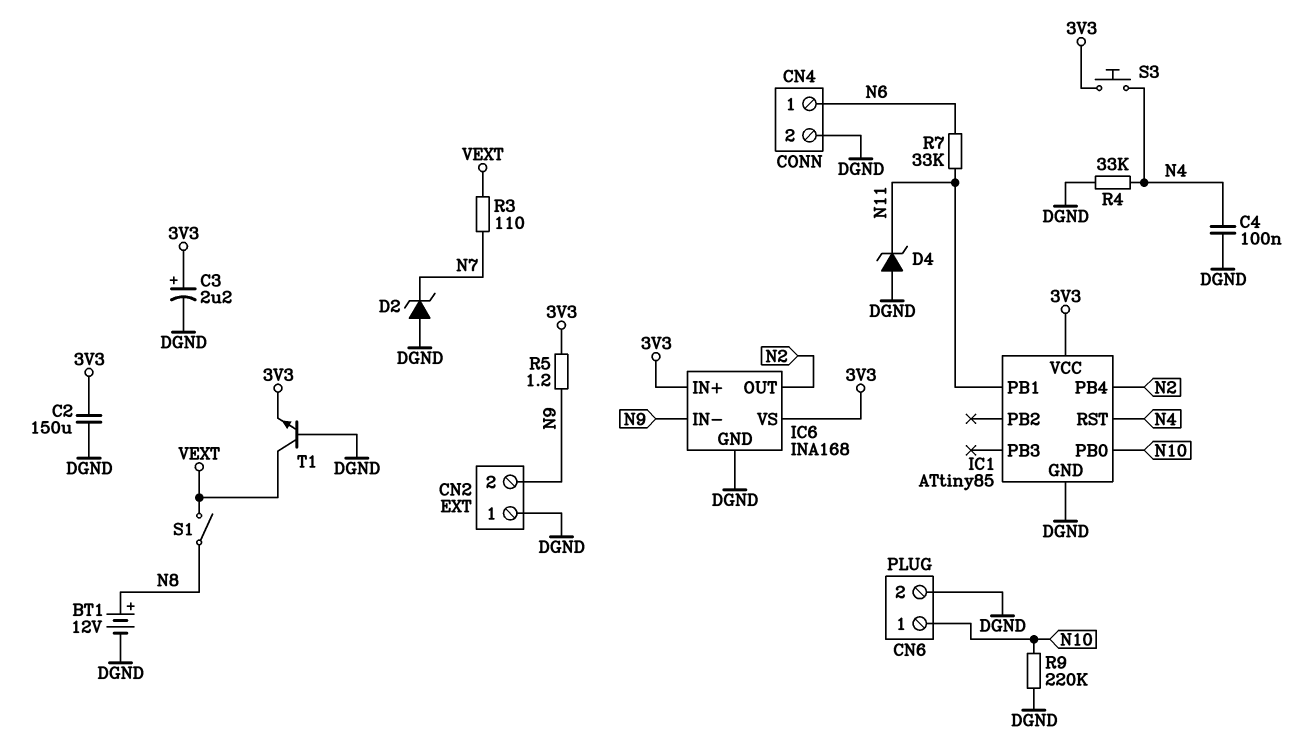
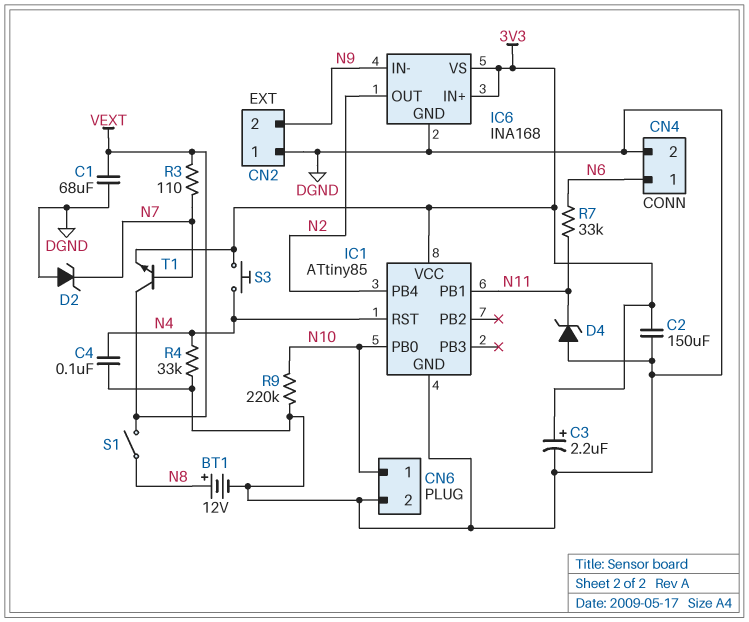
C1: none -> 68uF (DGND, VEXT)
R5: 1.2 (3V3, N9) -> none
T1: NPN (B DGND, C VEXT, E 3V3) -> NPN (B N7, C VEXT, E 3V3)

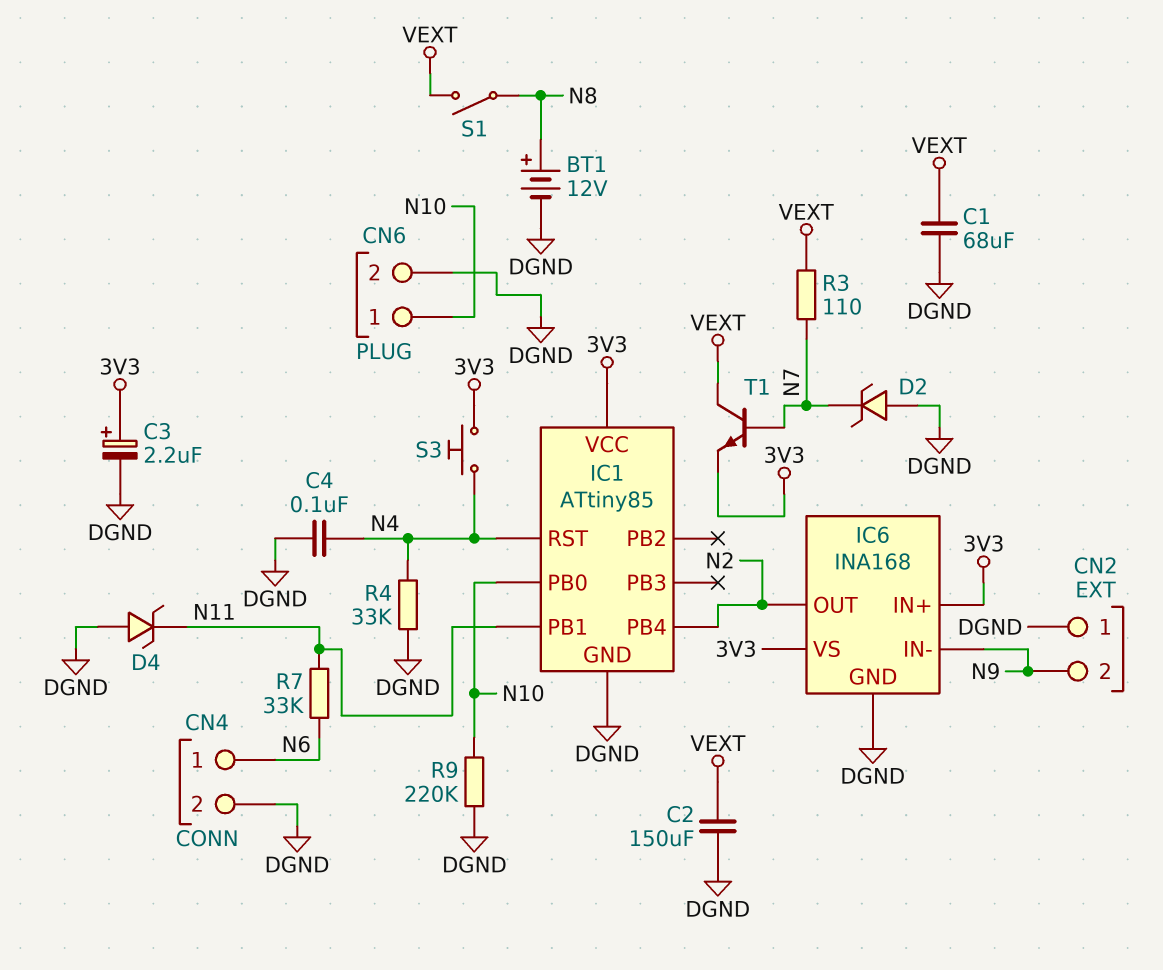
C2: 150uF (3V3, DGND) -> 150uF (DGND, VEXT)

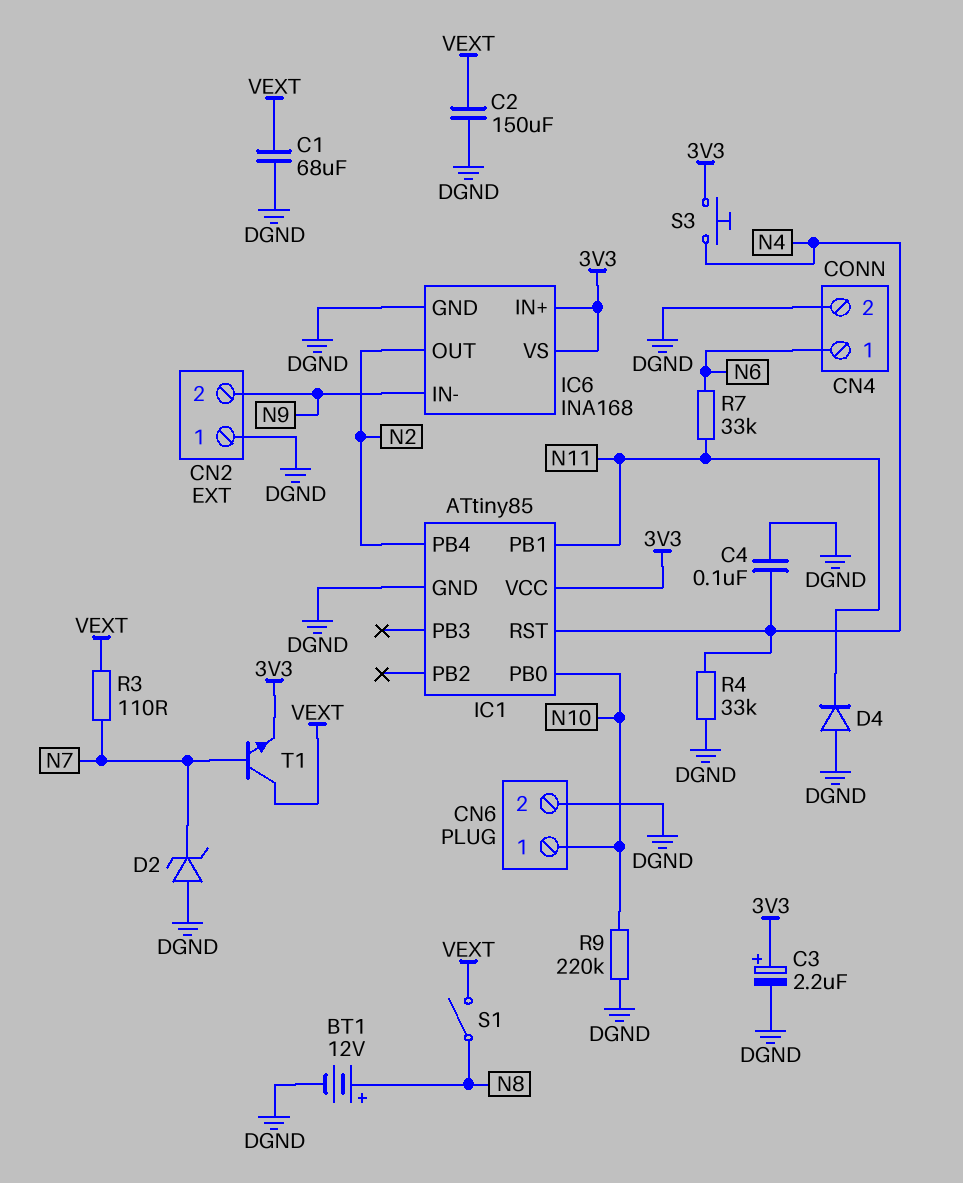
D4: zener (A DGND, K N11) -> diode (A DGND, K N11)

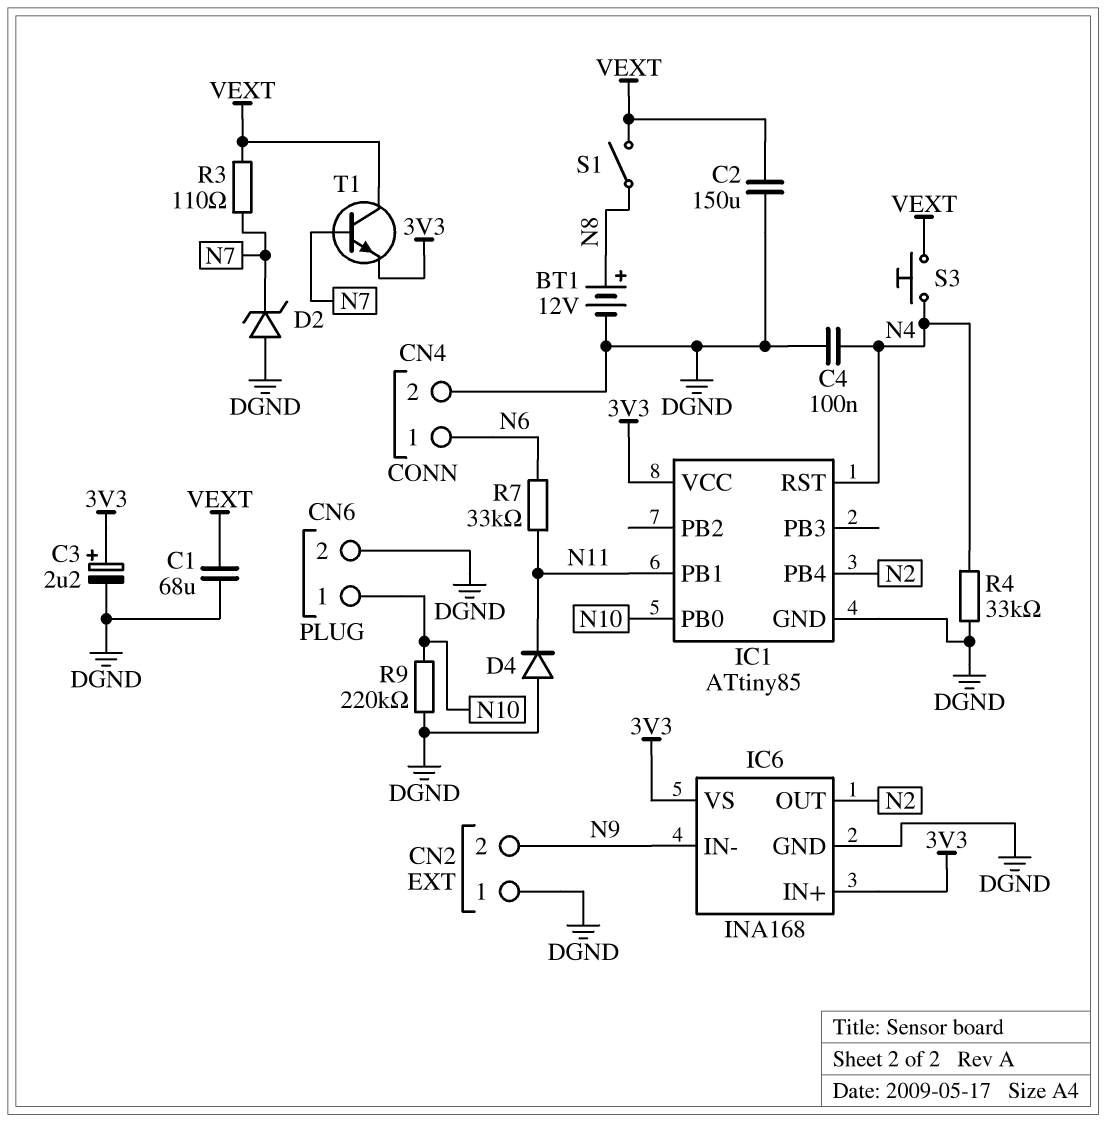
S3: button (3V3, N4) -> button (N4, VEXT)

